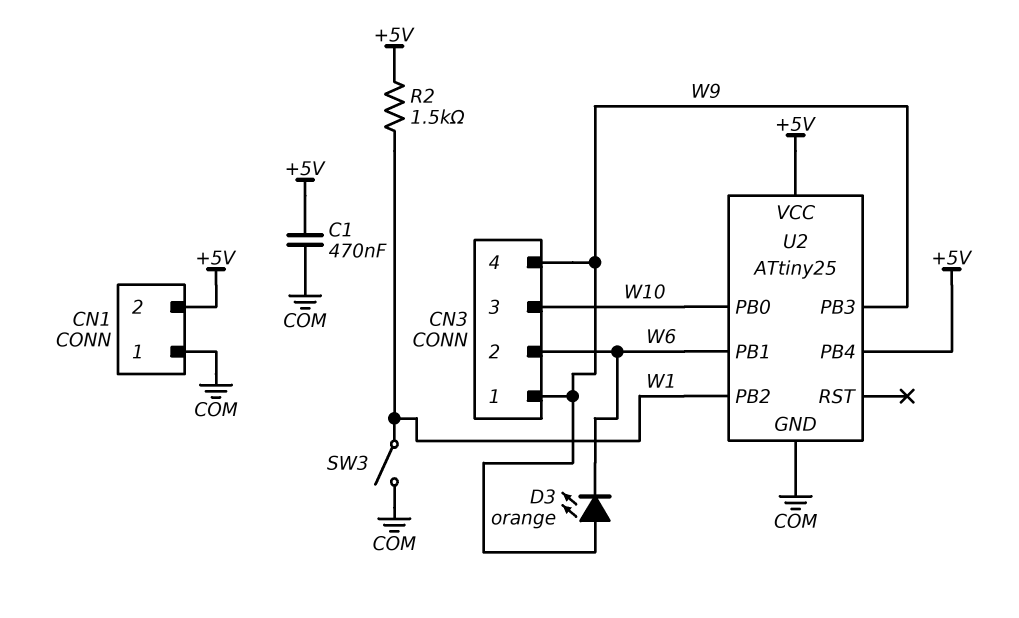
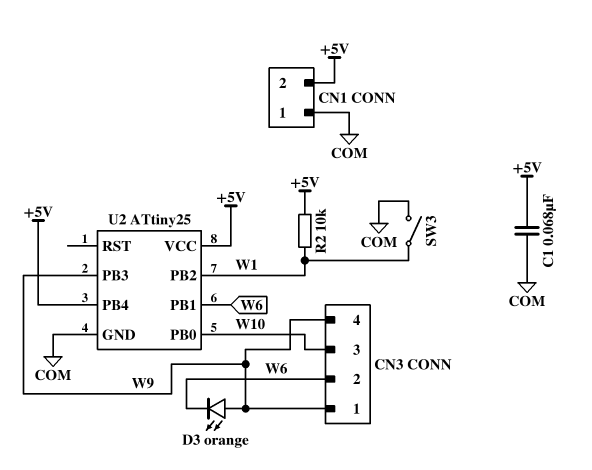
C1: 470nF (+5V, COM) -> 68nF (+5V, COM)
R2: 1.5k (+5V, W1) -> 10k (+5V, W1)

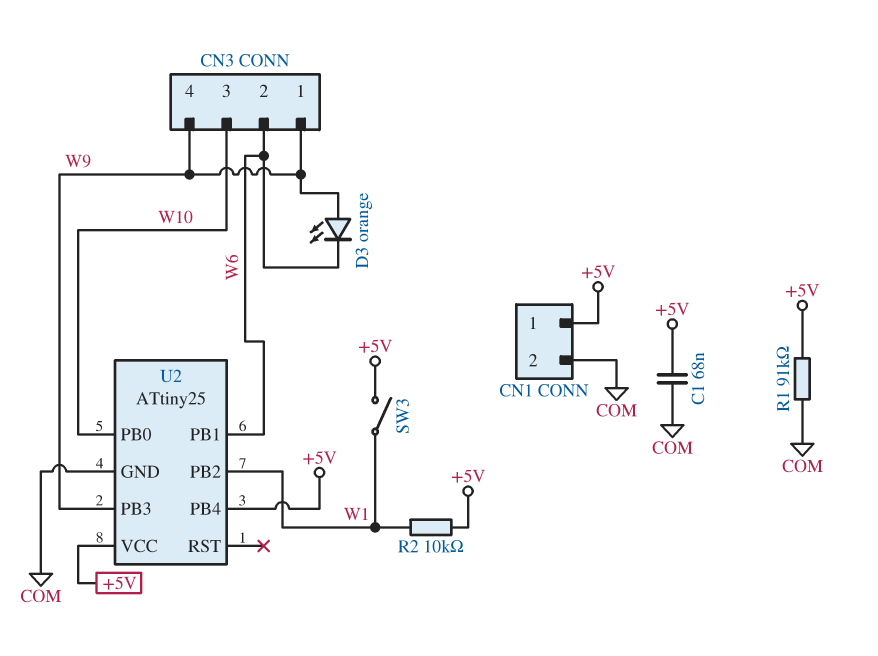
CN1 pin 1: COM -> +5V
CN1 pin 2: +5V -> COM
R1: none -> 91k (+5V, COM)
SW3: switch (COM, W1) -> switch (+5V, W1)

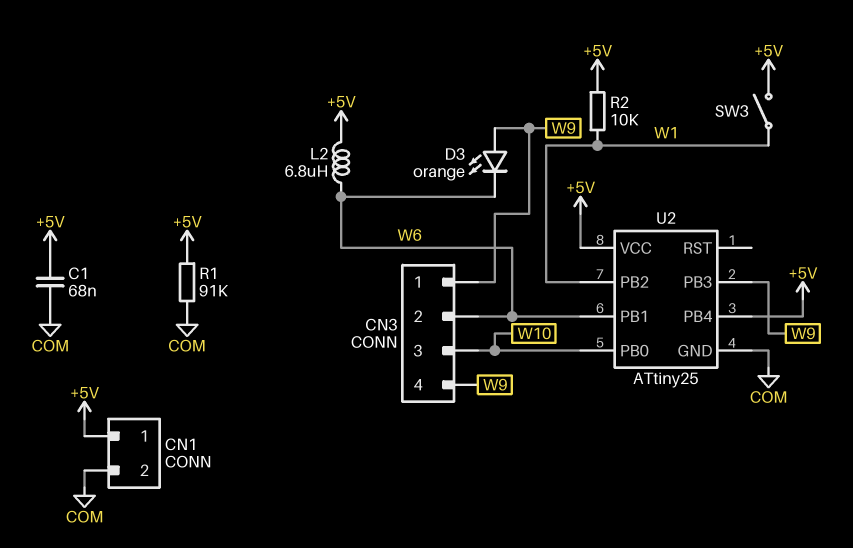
L2: none -> 6.8uH (+5V, W6)

